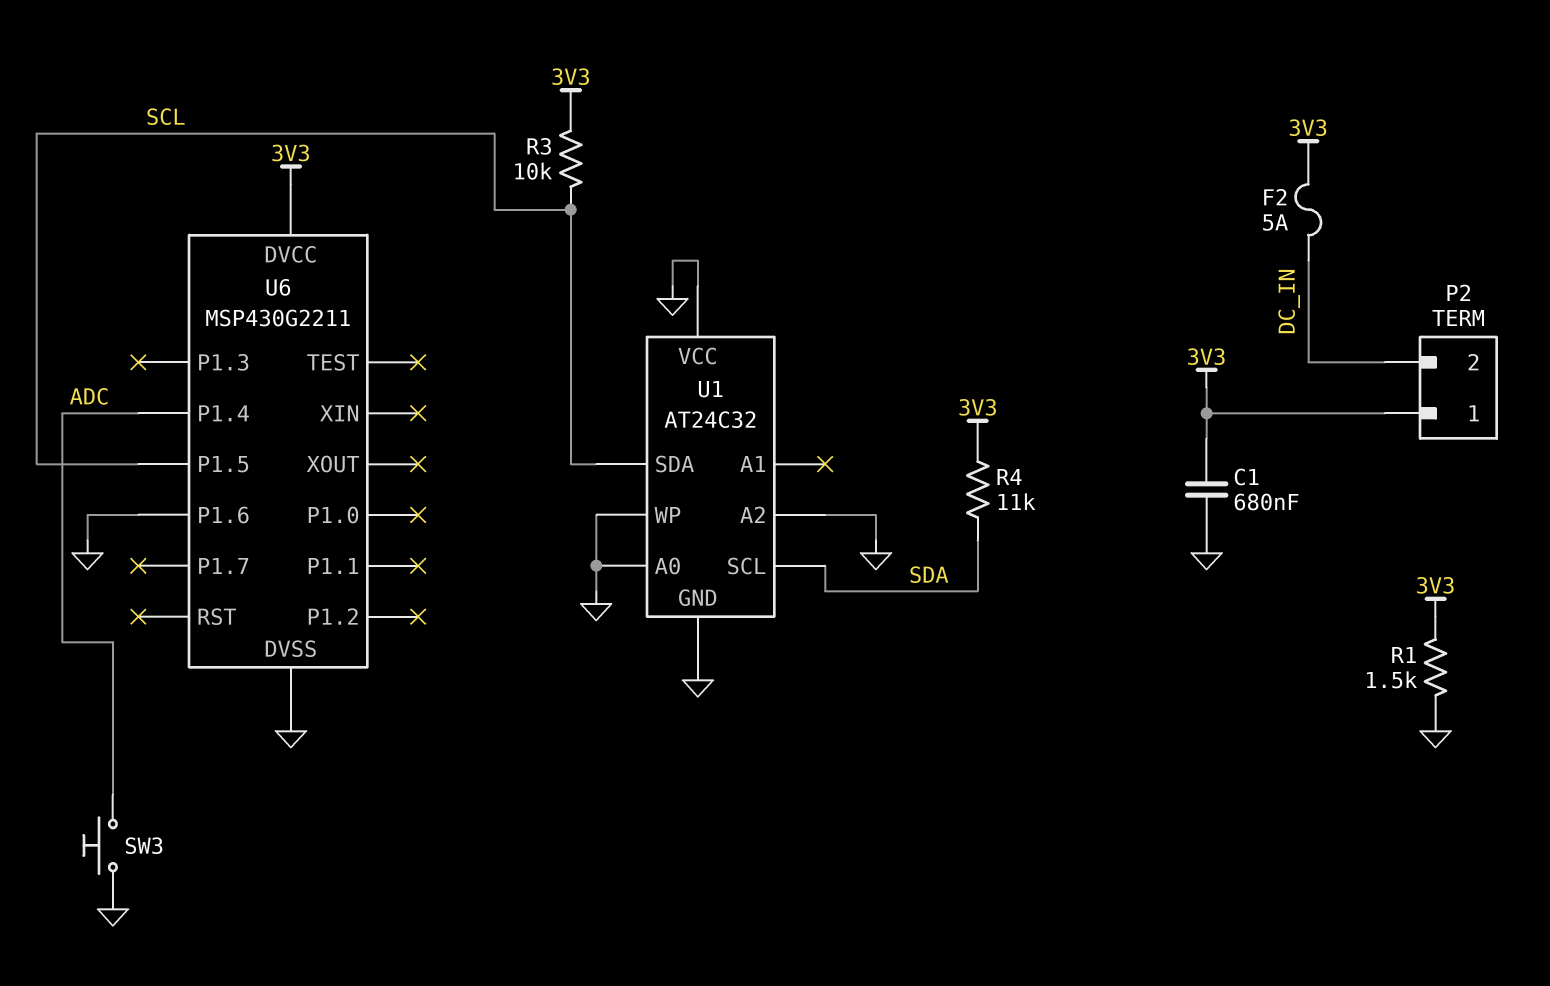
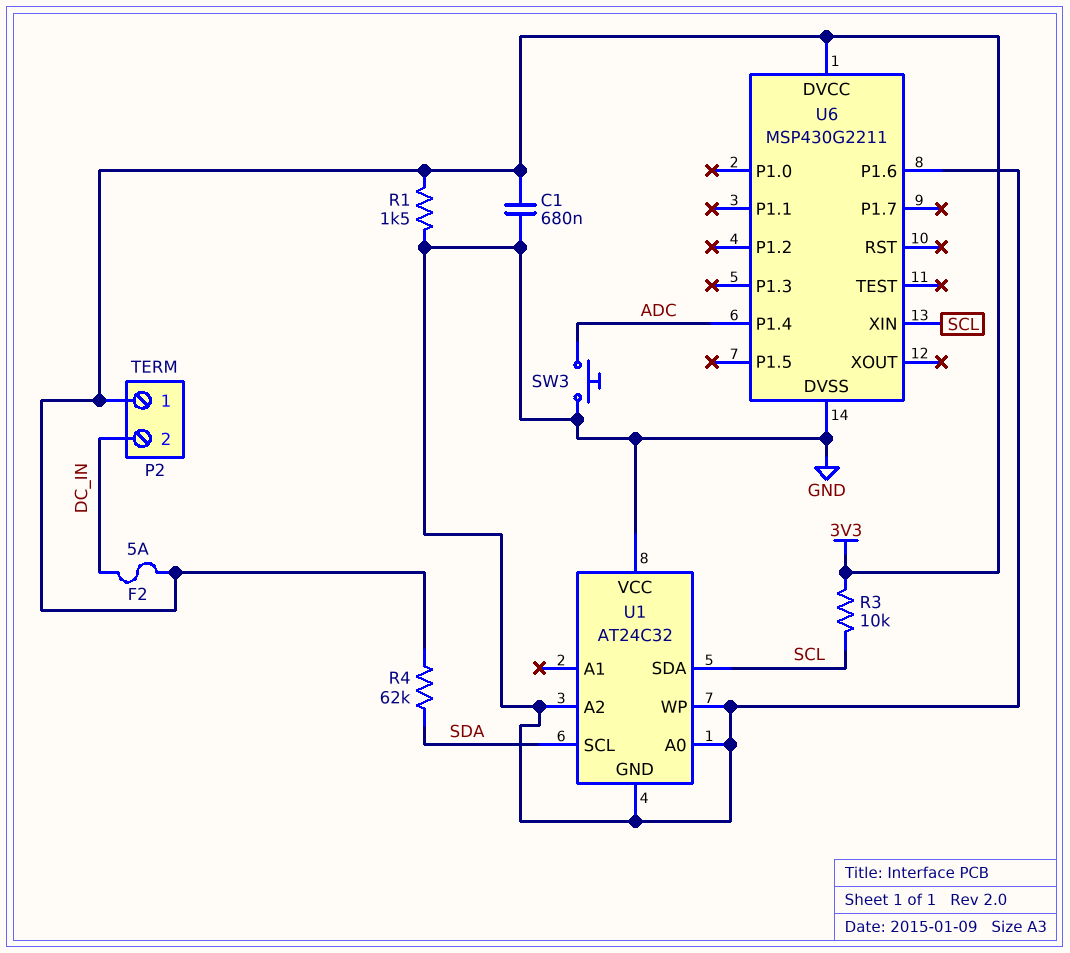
R4: 11k (3V3, SDA) -> 62k (3V3, SDA)
U6 pin P1.5: SCL -> none
U6 pin XIN: none -> SCL

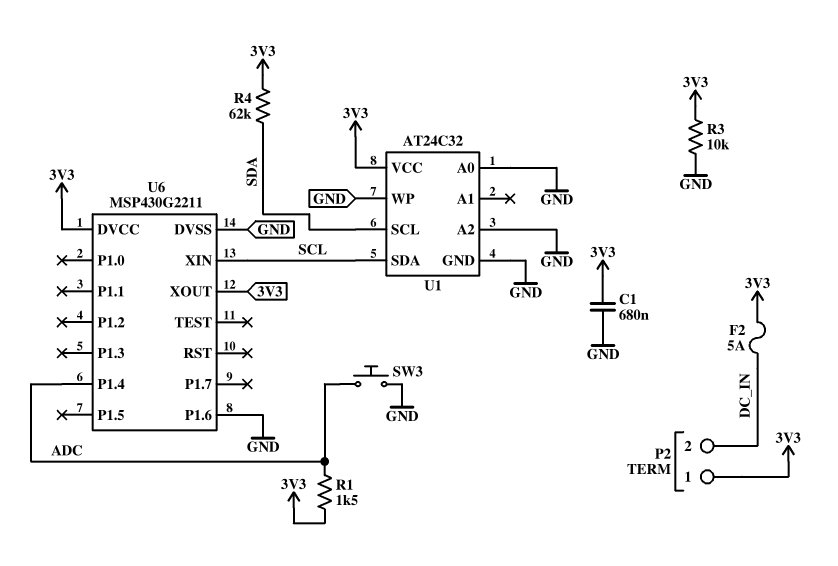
R1: 1.5k (3V3, GND) -> 1.5k (3V3, ADC)
R3: 10k (3V3, SCL) -> 10k (3V3, GND)
U1 pin VCC: GND -> 3V3
U6 pin XOUT: none -> 3V3

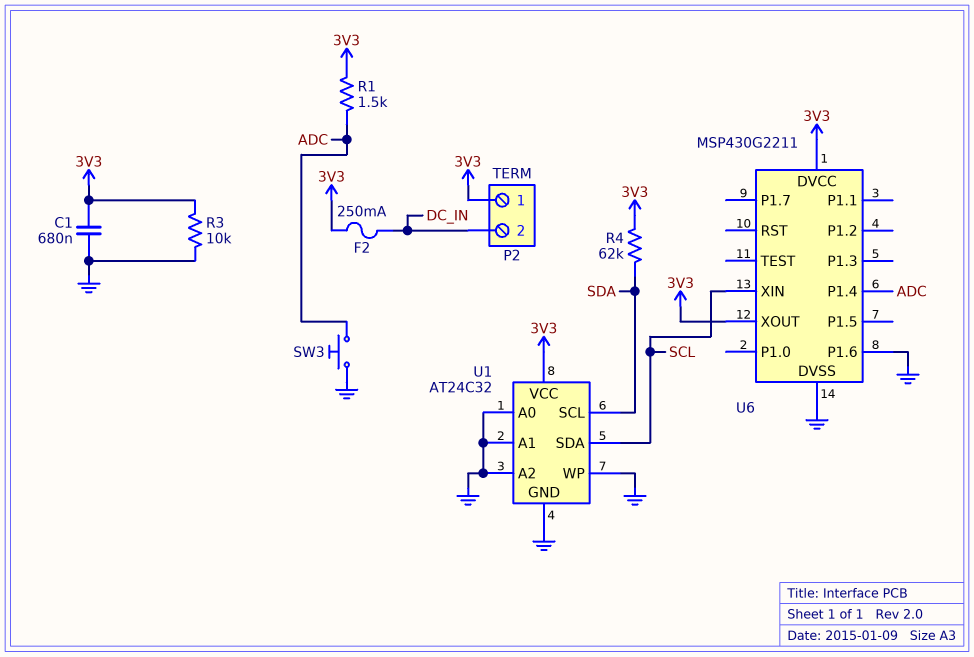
F2: 5A (3V3, DC_IN) -> 250mA (3V3, DC_IN)
U1 pin A1: none -> GND

